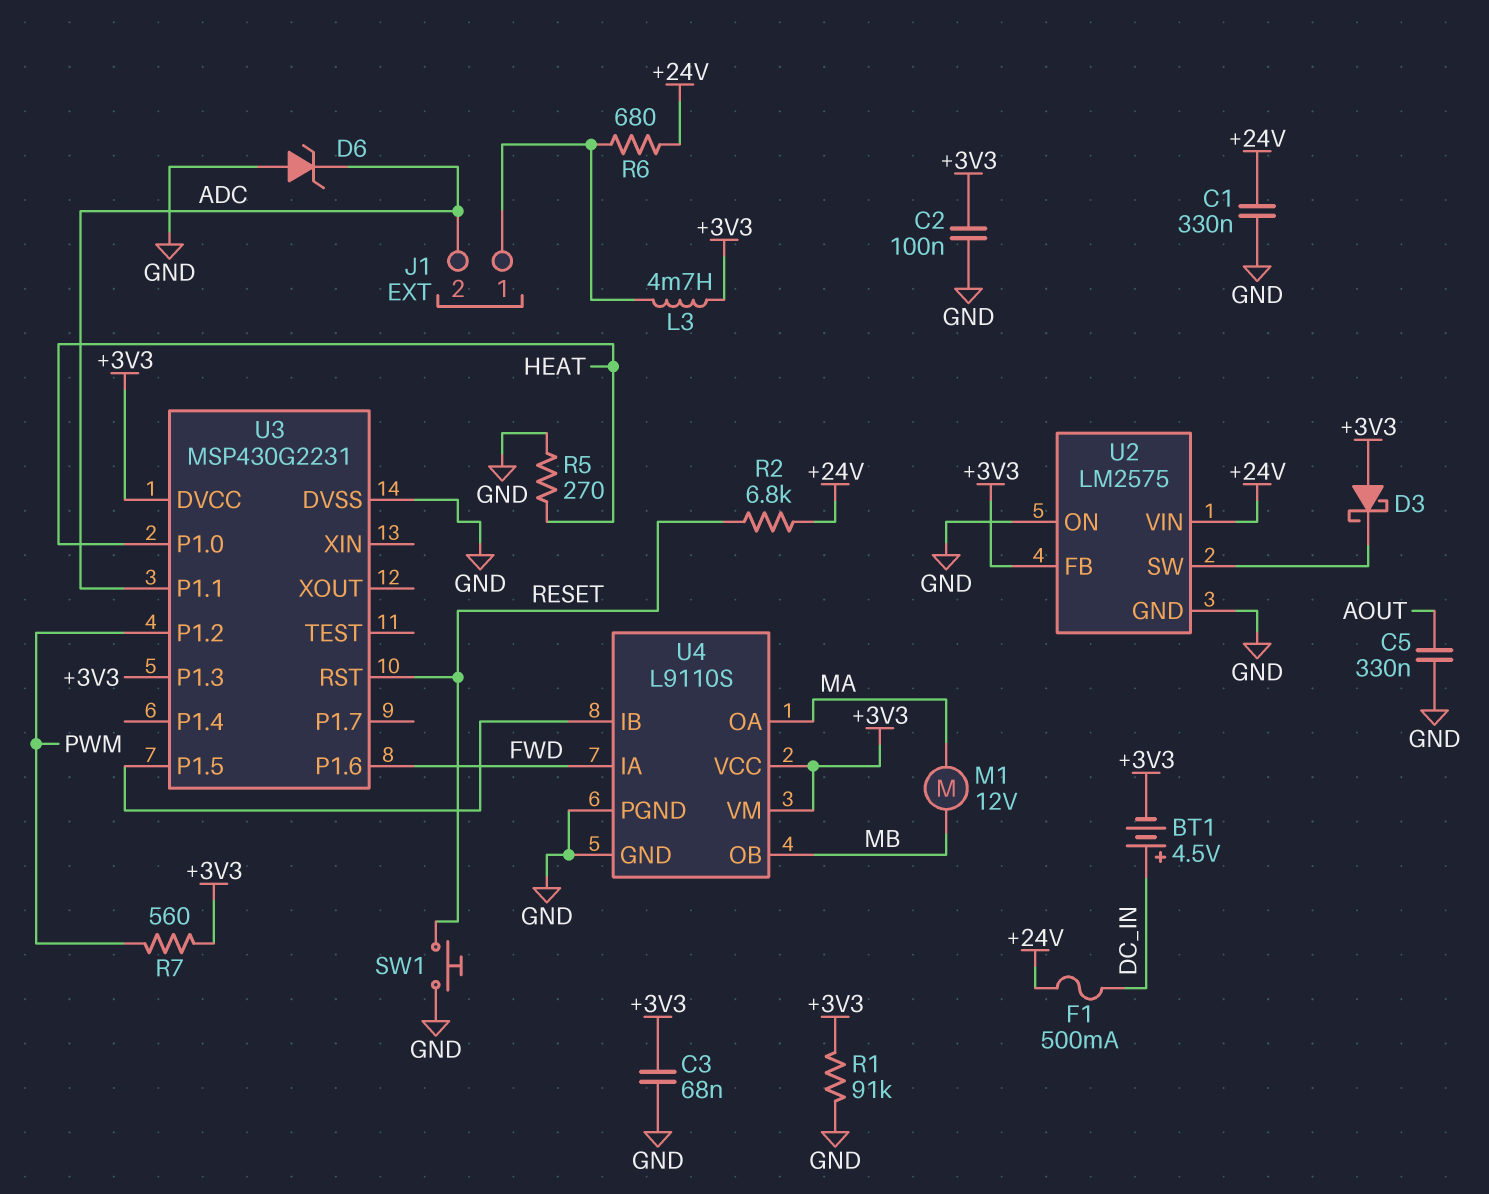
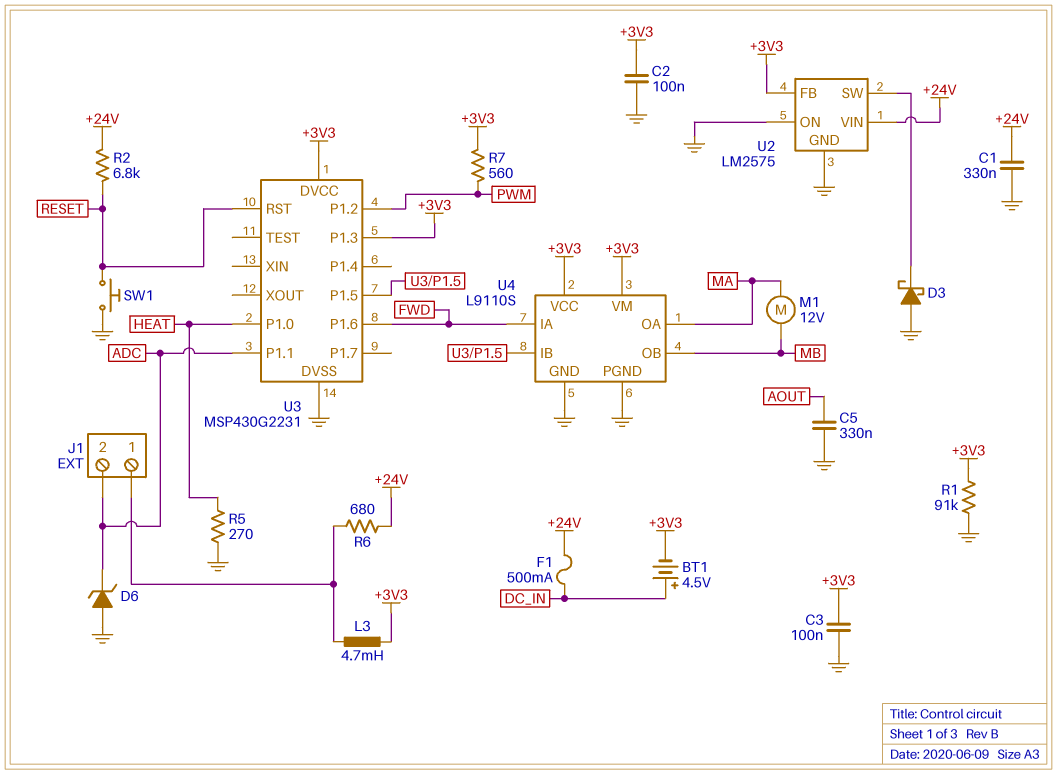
C3: 68nF (+3V3, GND) -> 100nF (+3V3, GND)
D3: schottky (A +3V3, K U2/SW) -> schottky (A GND, K U2/SW)

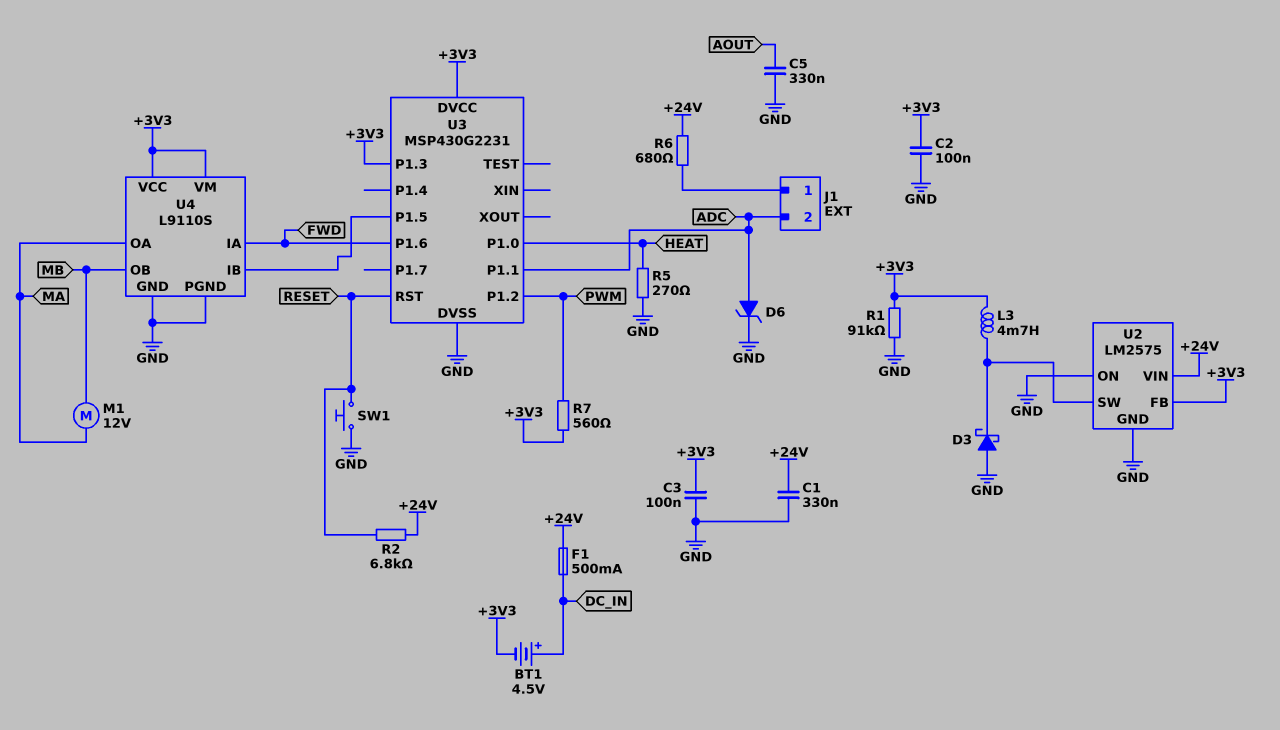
D6: zener (A GND, K ADC) -> zener (A ADC, K GND)
L3: 4.7mH (+3V3, J1/1) -> 4.7mH (+3V3, U2/SW)

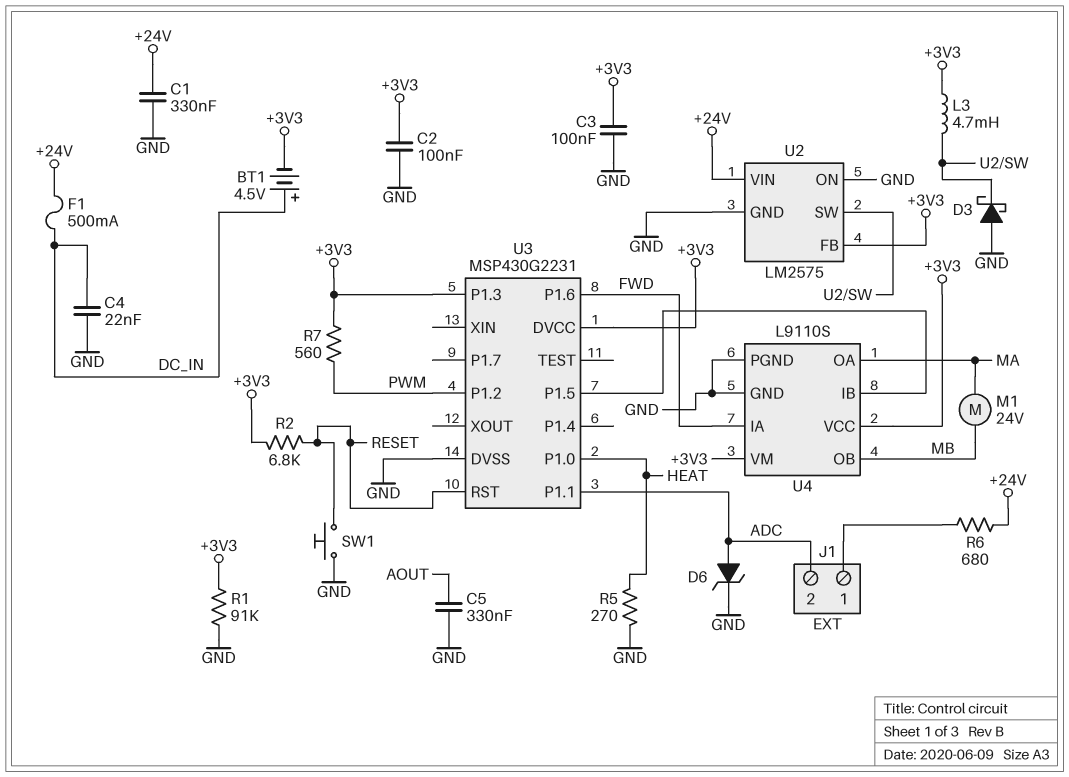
C4: none -> 22nF (DC_IN, GND)
M1: motor 12V (MA, MB) -> motor 24V (MA, MB)
R2: 6.8k (+24V, RESET) -> 6.8k (+3V3, RESET)

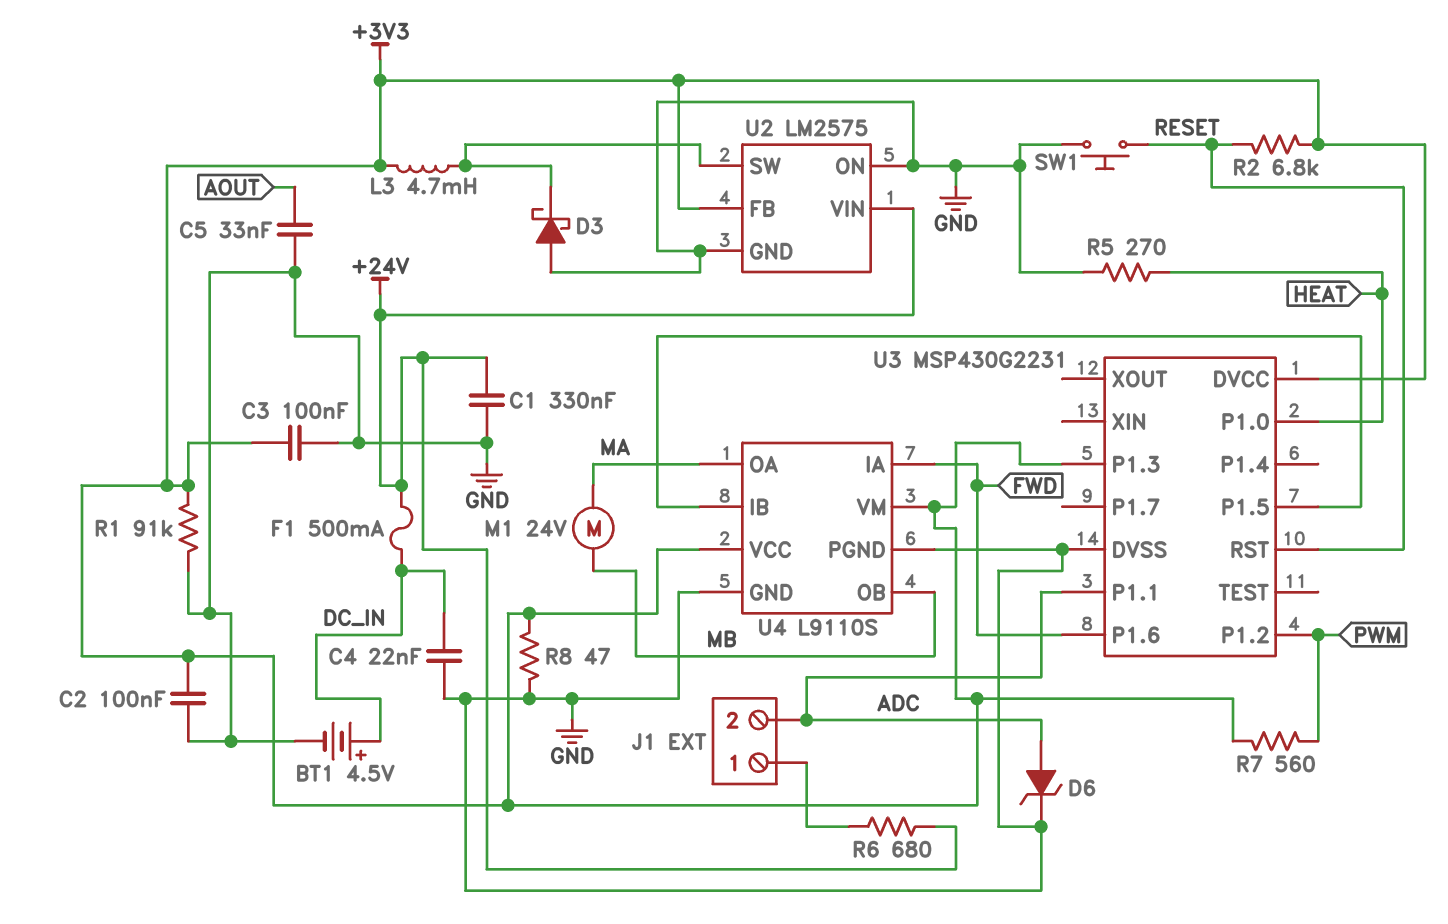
BT1: 4.5V (plus DC_IN, minus +3V3) -> 4.5V (plus DC_IN, minus GND)
C5: 330nF (AOUT, GND) -> 33nF (AOUT, GND)
R8: none -> 47 (+3V3, GND)

